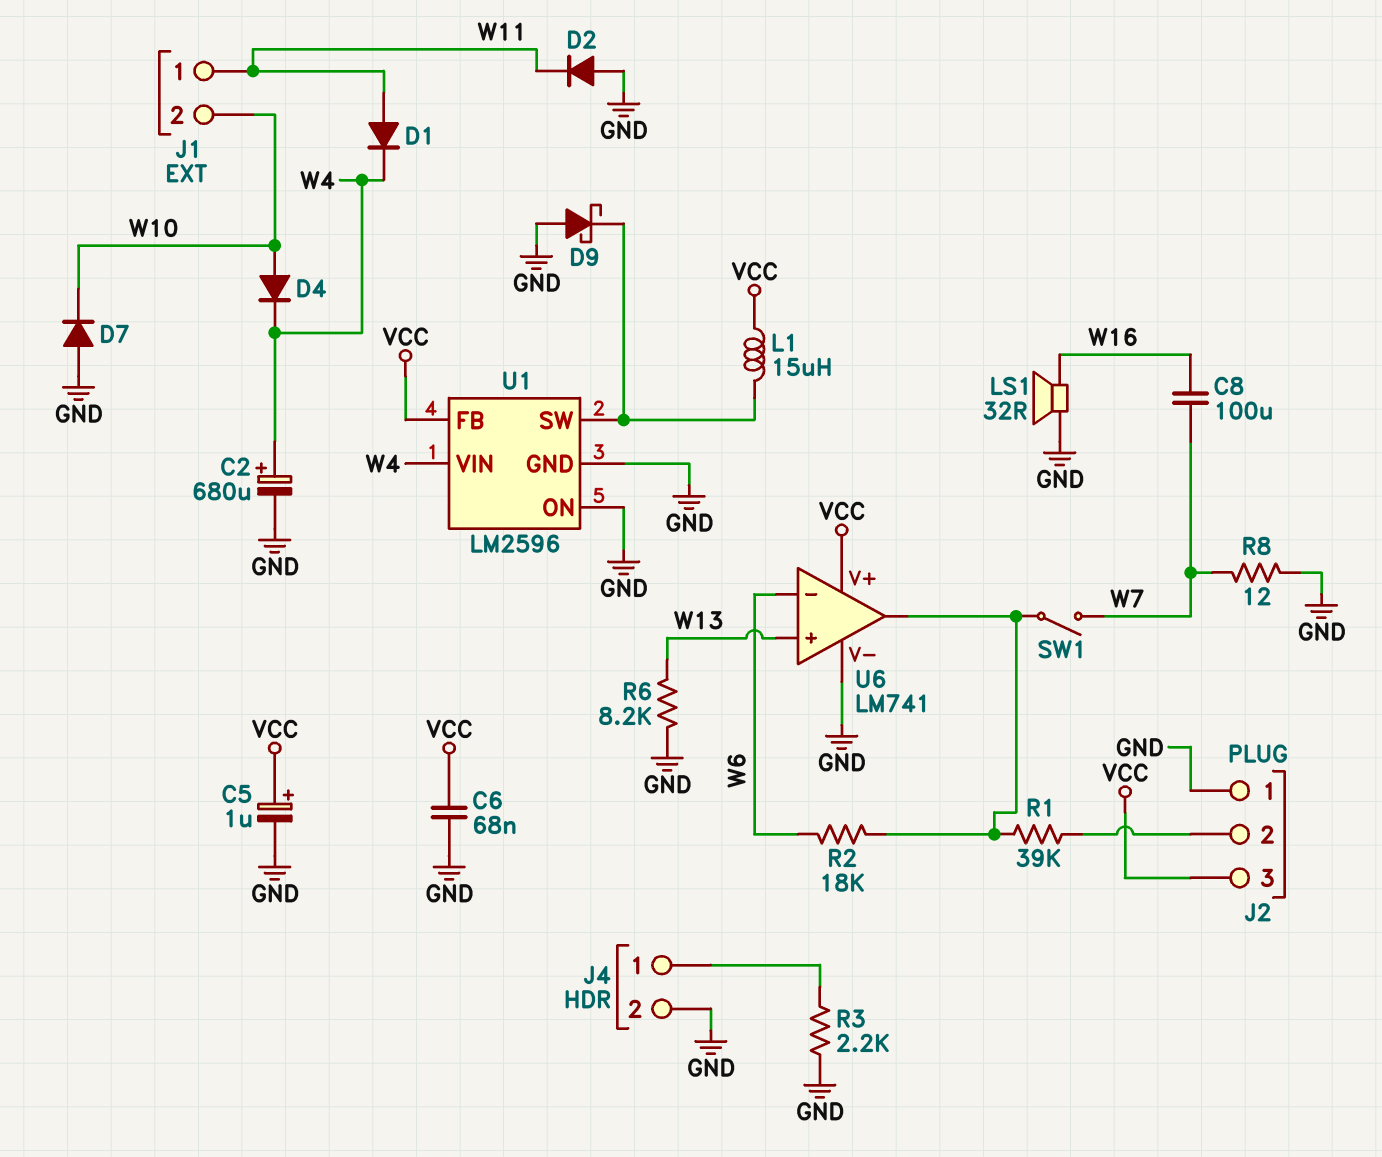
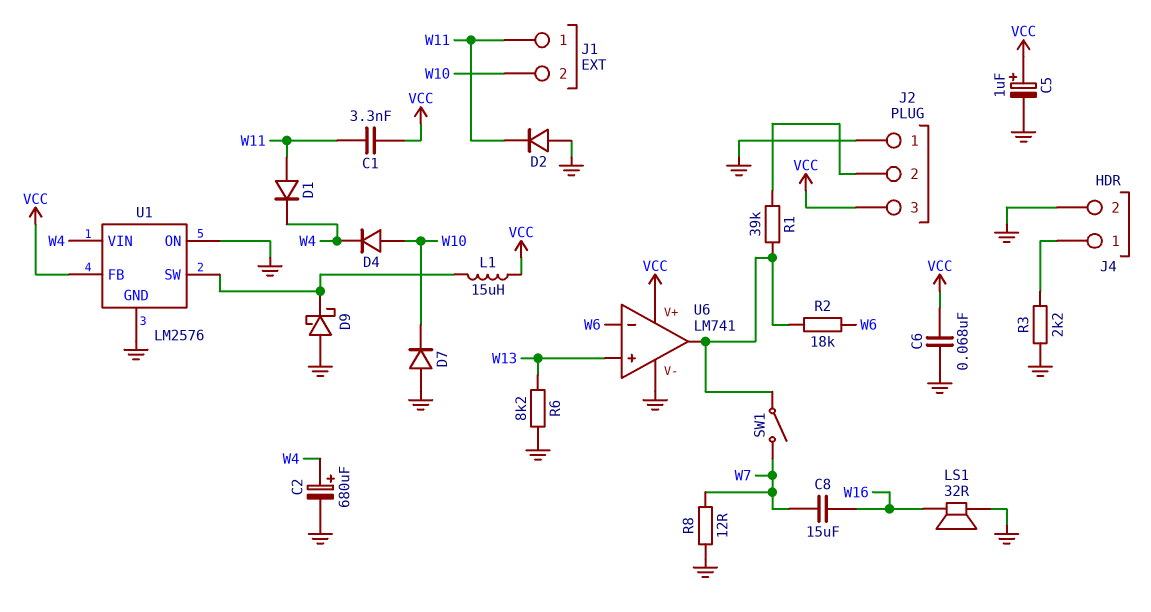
C1: none -> 3.3nF (VCC, W11)
C8: 100uF (W7, W16) -> 15uF (W7, W16)
U1: LM2596 -> LM2576

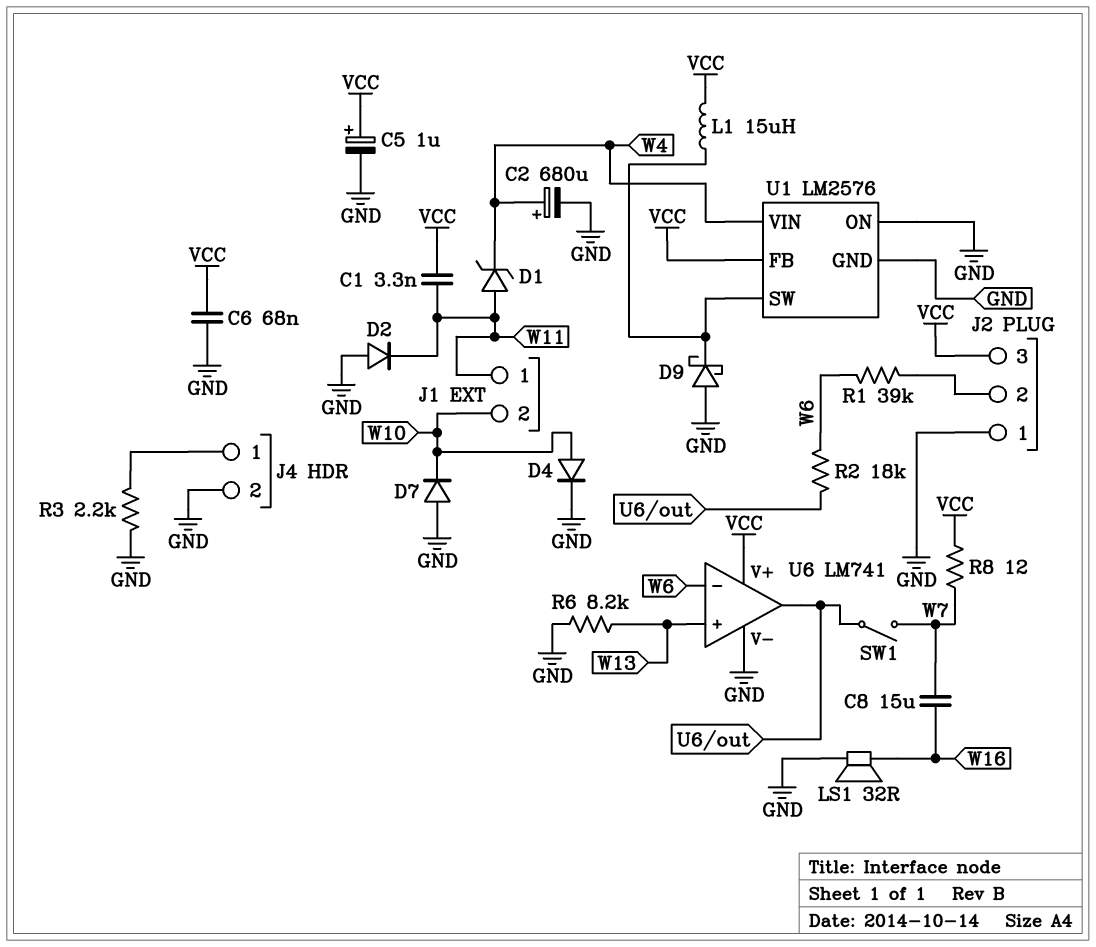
D1: diode (A W11, K W4) -> zener (A W11, K W4)
D4: diode (A W10, K W4) -> diode (A W10, K GND)
R1: 39k (J2/2, U6/out) -> 39k (J2/2, W6)
R8: 12 (GND, W7) -> 12 (VCC, W7)

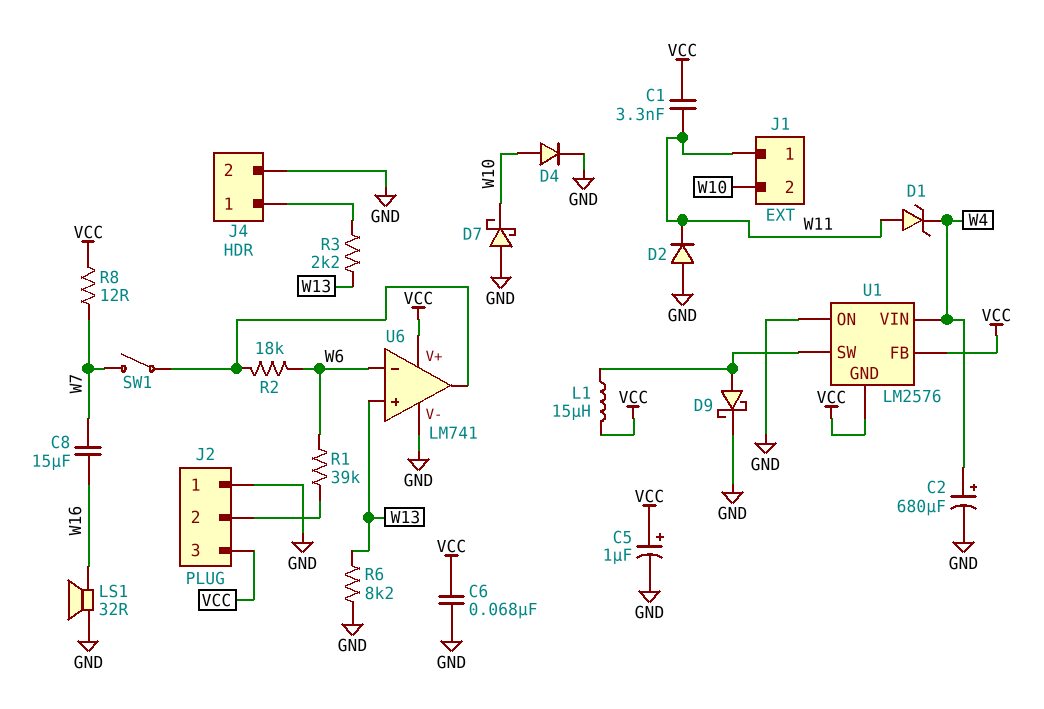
D7: diode (A GND, K W10) -> schottky (A GND, K W10)
D9: schottky (A GND, K U1/SW) -> schottky (A U1/SW, K GND)
R3: 2.2k (GND, J4/1) -> 2.2k (J4/1, W13)
U1 pin GND: GND -> VCC

